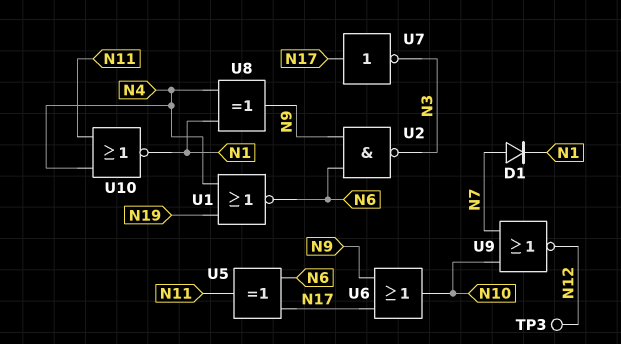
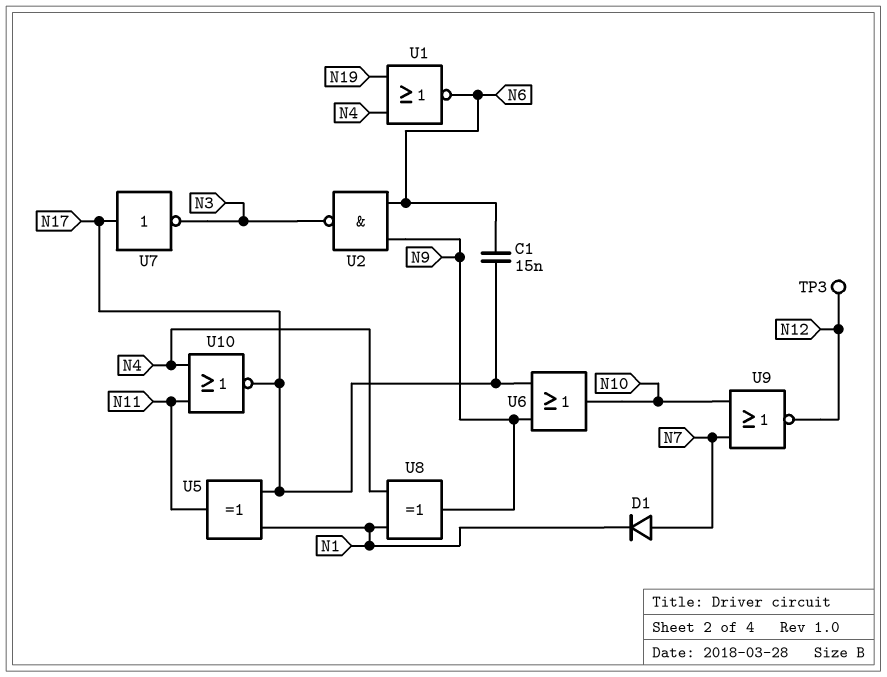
C1: none -> 15nF (N6, N17)
U5: XOR (in N6, in N17, out N11) -> XOR (in N1, in N17, out N11)
U10: NOR (in N4, in N11, out N1) -> NOR (in N4, in N11, out N17)

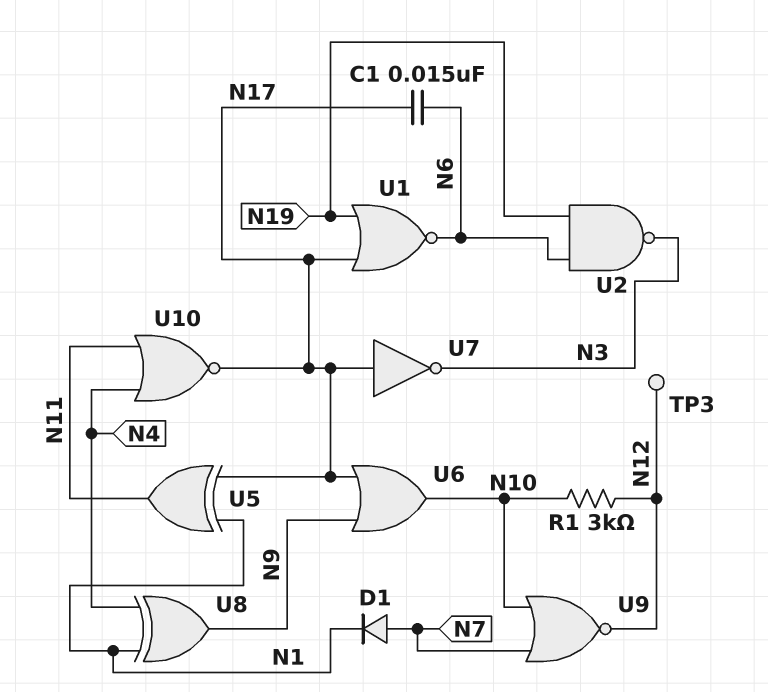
R1: none -> 3k (N10, N12)
U1: NOR (in N4, in N19, out N6) -> NOR (in N17, in N19, out N6)
U2: NAND (in N6, in N9, out N3) -> NAND (in N6, in N19, out N3)

